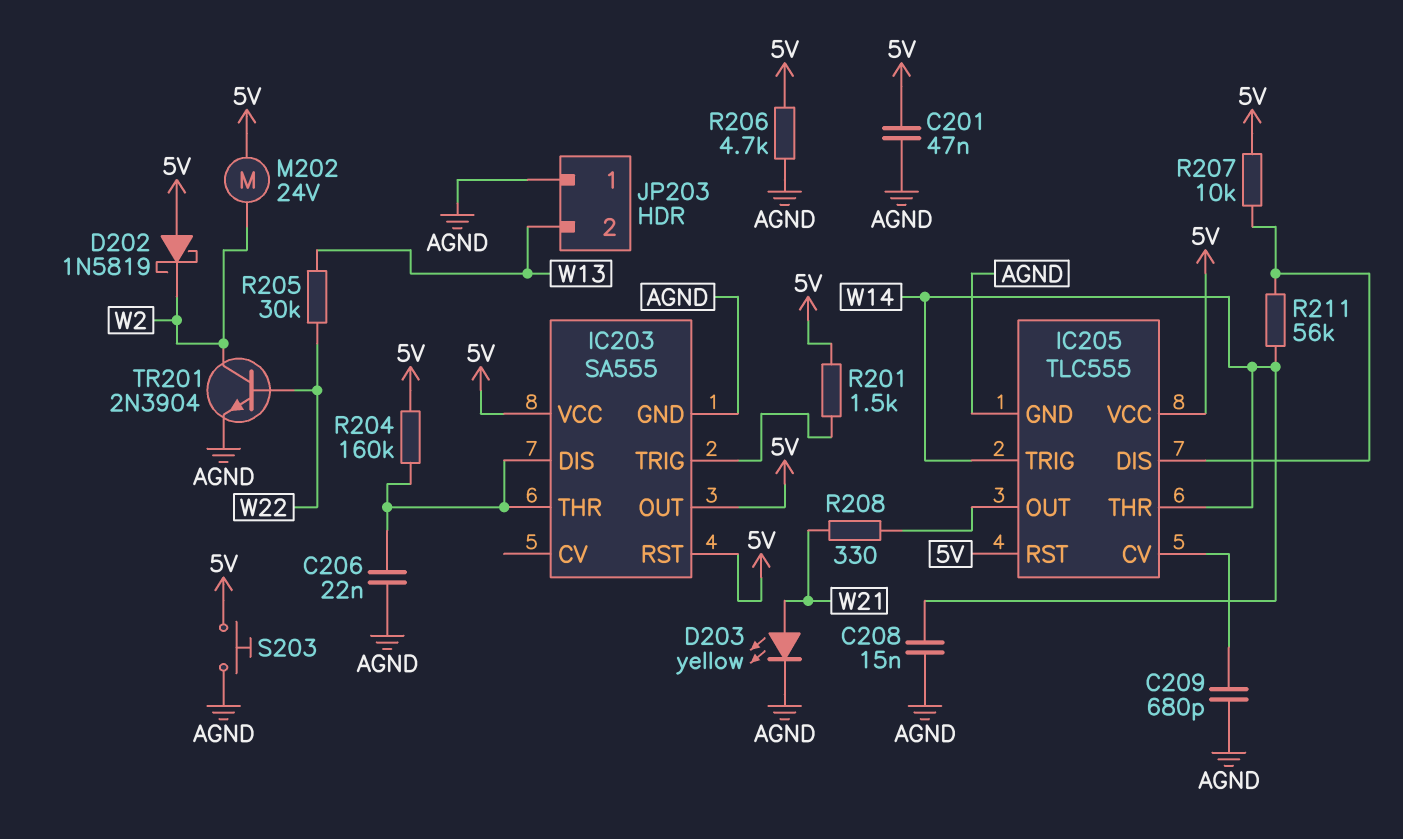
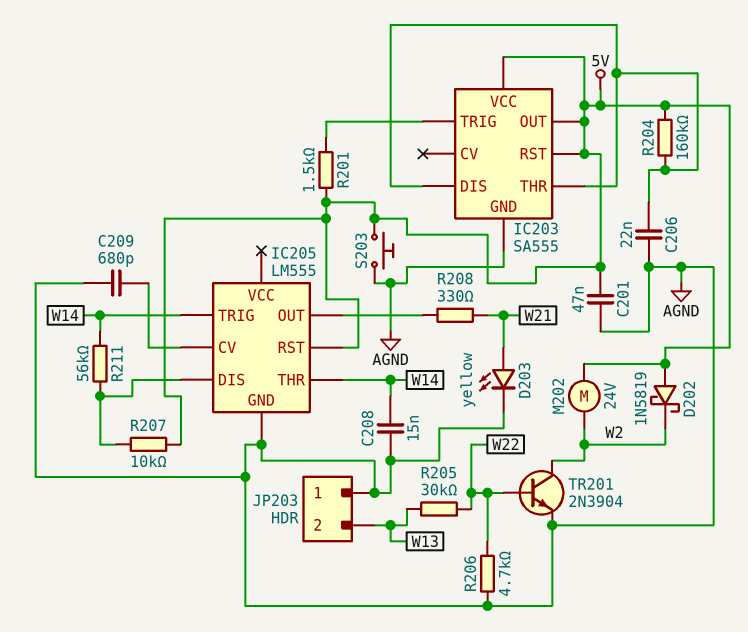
IC205: TLC555 -> LM555
IC205 pin VCC: 5V -> none
R206: 4.7k (5V, AGND) -> 4.7k (AGND, W22)

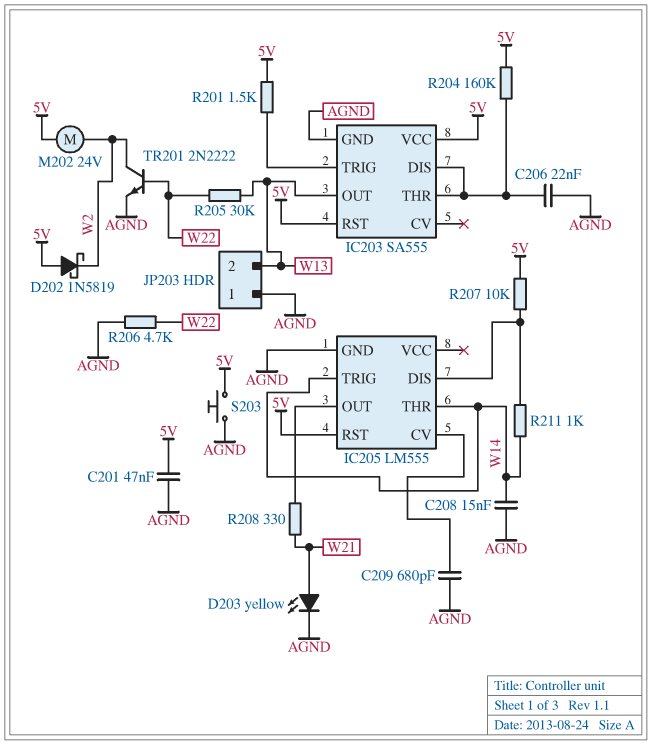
IC203 pin OUT: 5V -> W13
R211: 56k (IC205/DIS, W14) -> 1k (IC205/DIS, W14)
TR201: NPN 2N3904 (B W22, C W2, E AGND) -> NPN 2N2222 (B W22, C W2, E AGND)

